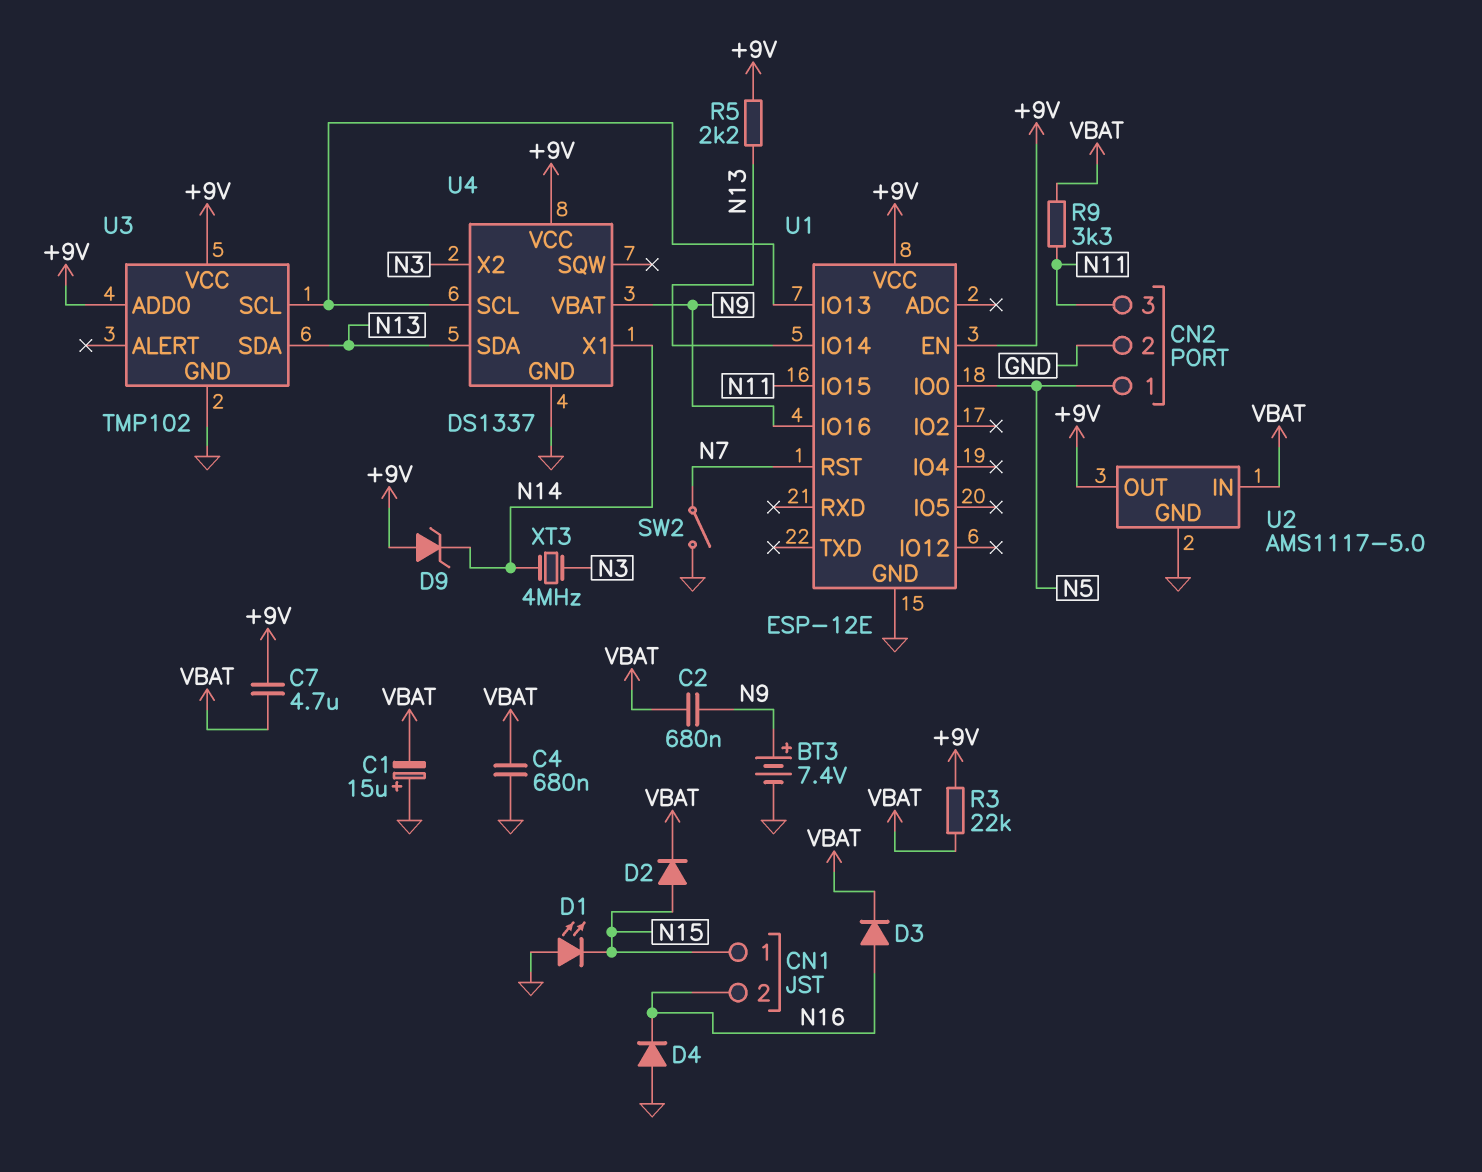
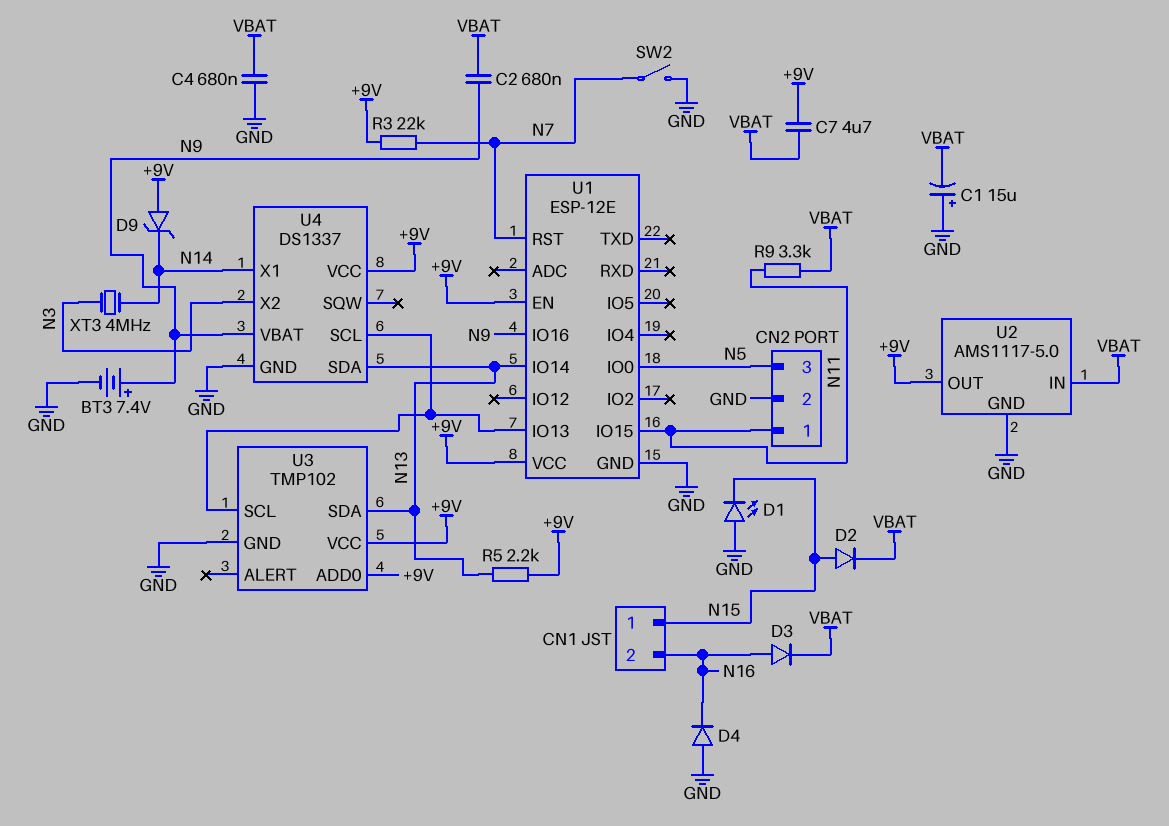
CN2 pin 1: N5 -> N11
CN2 pin 3: N11 -> N5
R3: 22k (+9V, VBAT) -> 22k (+9V, N7)

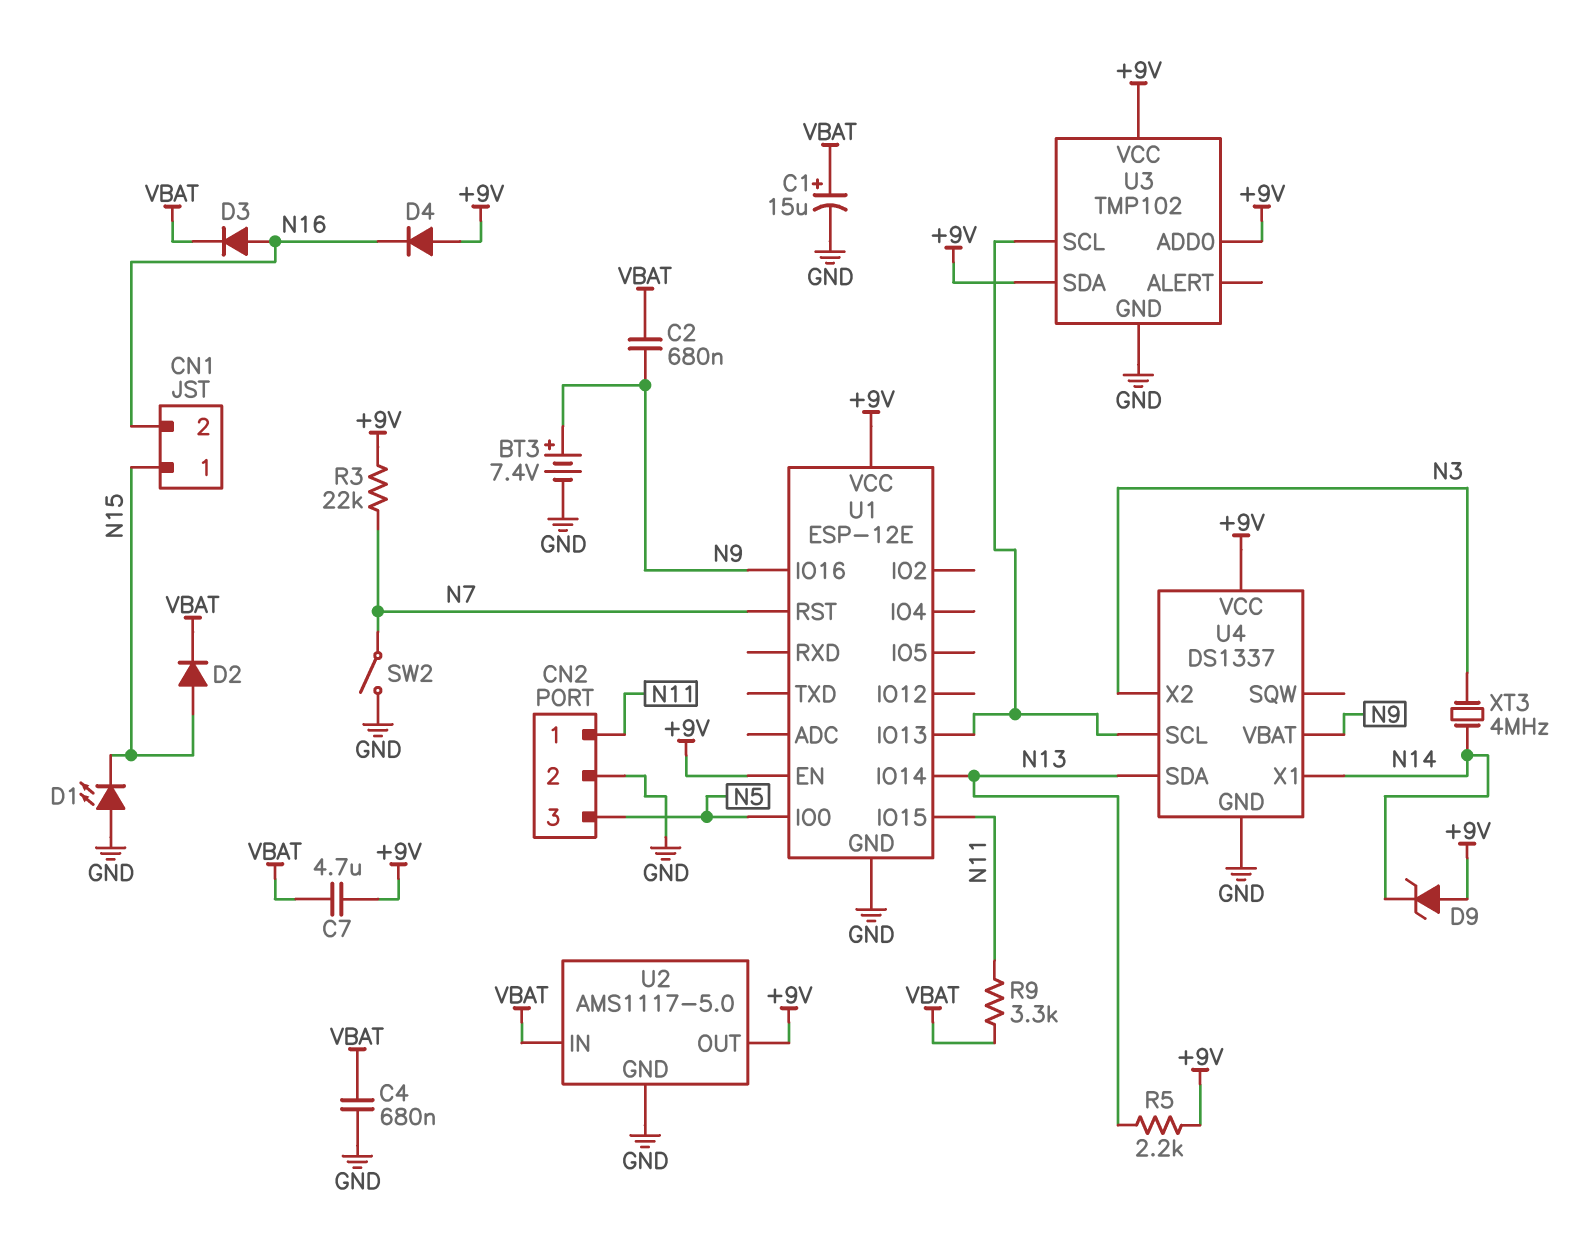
C1: 15uF (plus GND, minus VBAT) -> 15uF (plus VBAT, minus GND)
D4: diode (A GND, K N16) -> diode (A +9V, K N16)
U3 pin SDA: N13 -> +9V

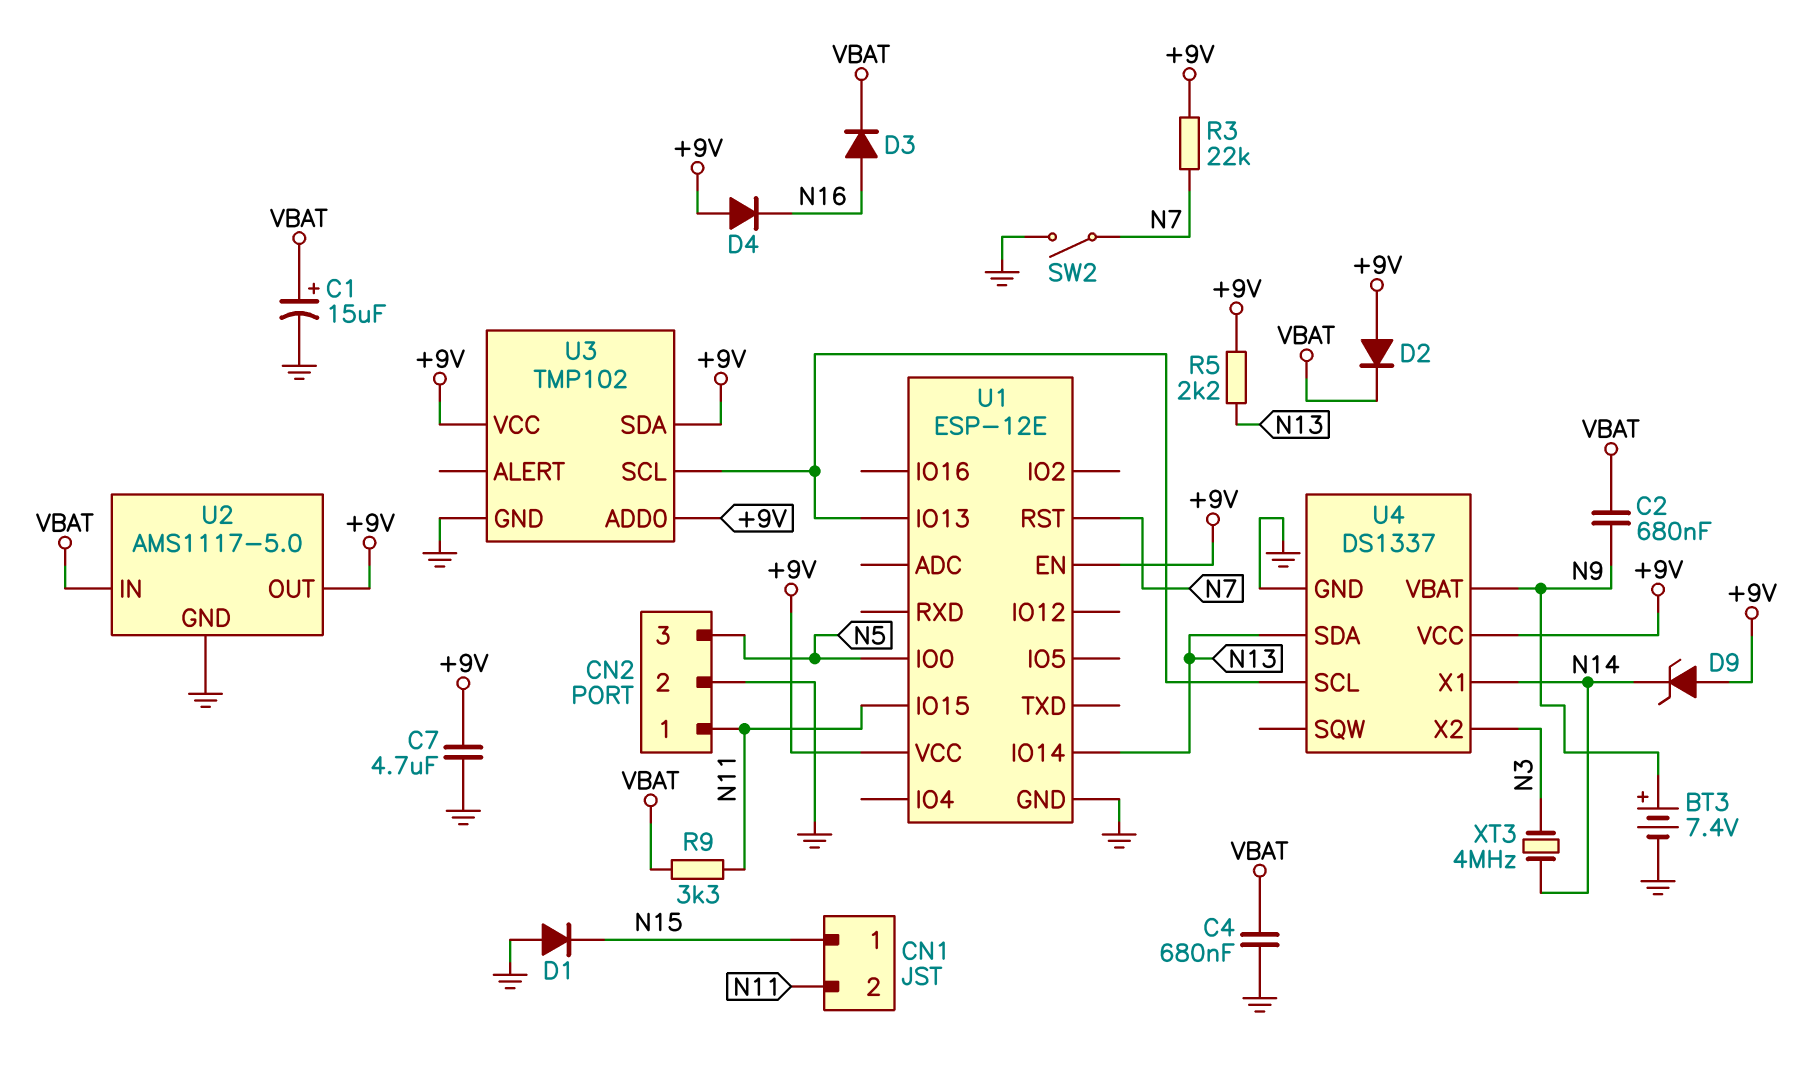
C7: 4.7uF (+9V, VBAT) -> 4.7uF (+9V, GND)
CN1 pin 2: N16 -> N11
D1: LED (A GND, K N15) -> diode (A GND, K N15)
D2: diode (A N15, K VBAT) -> diode (A +9V, K VBAT)
U1 pin IO16: N9 -> none

